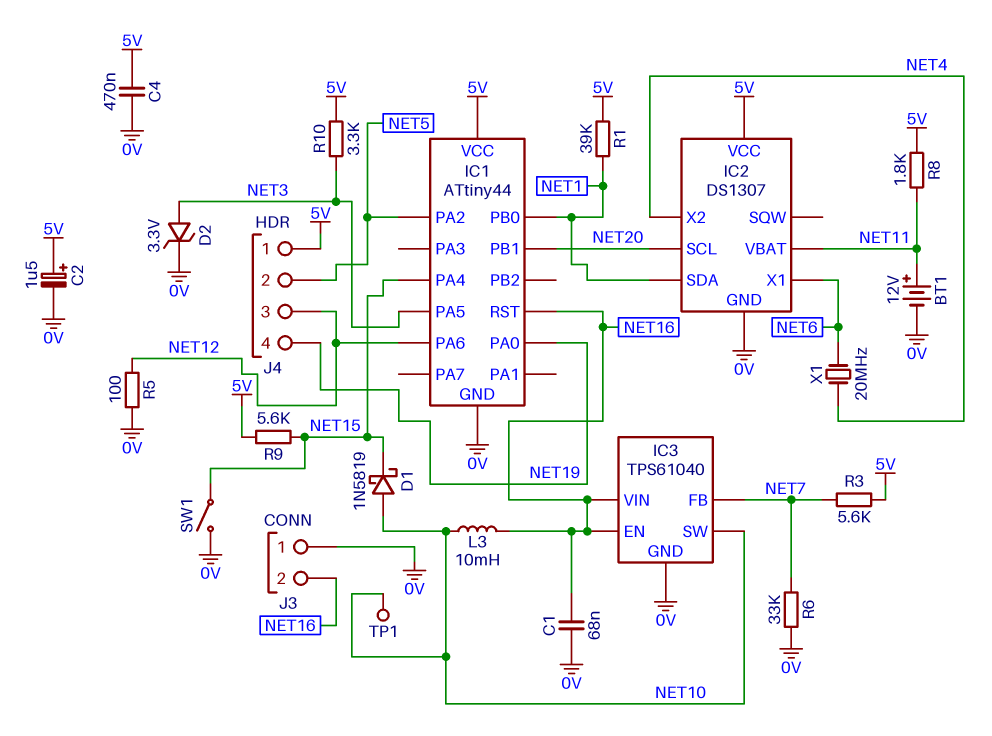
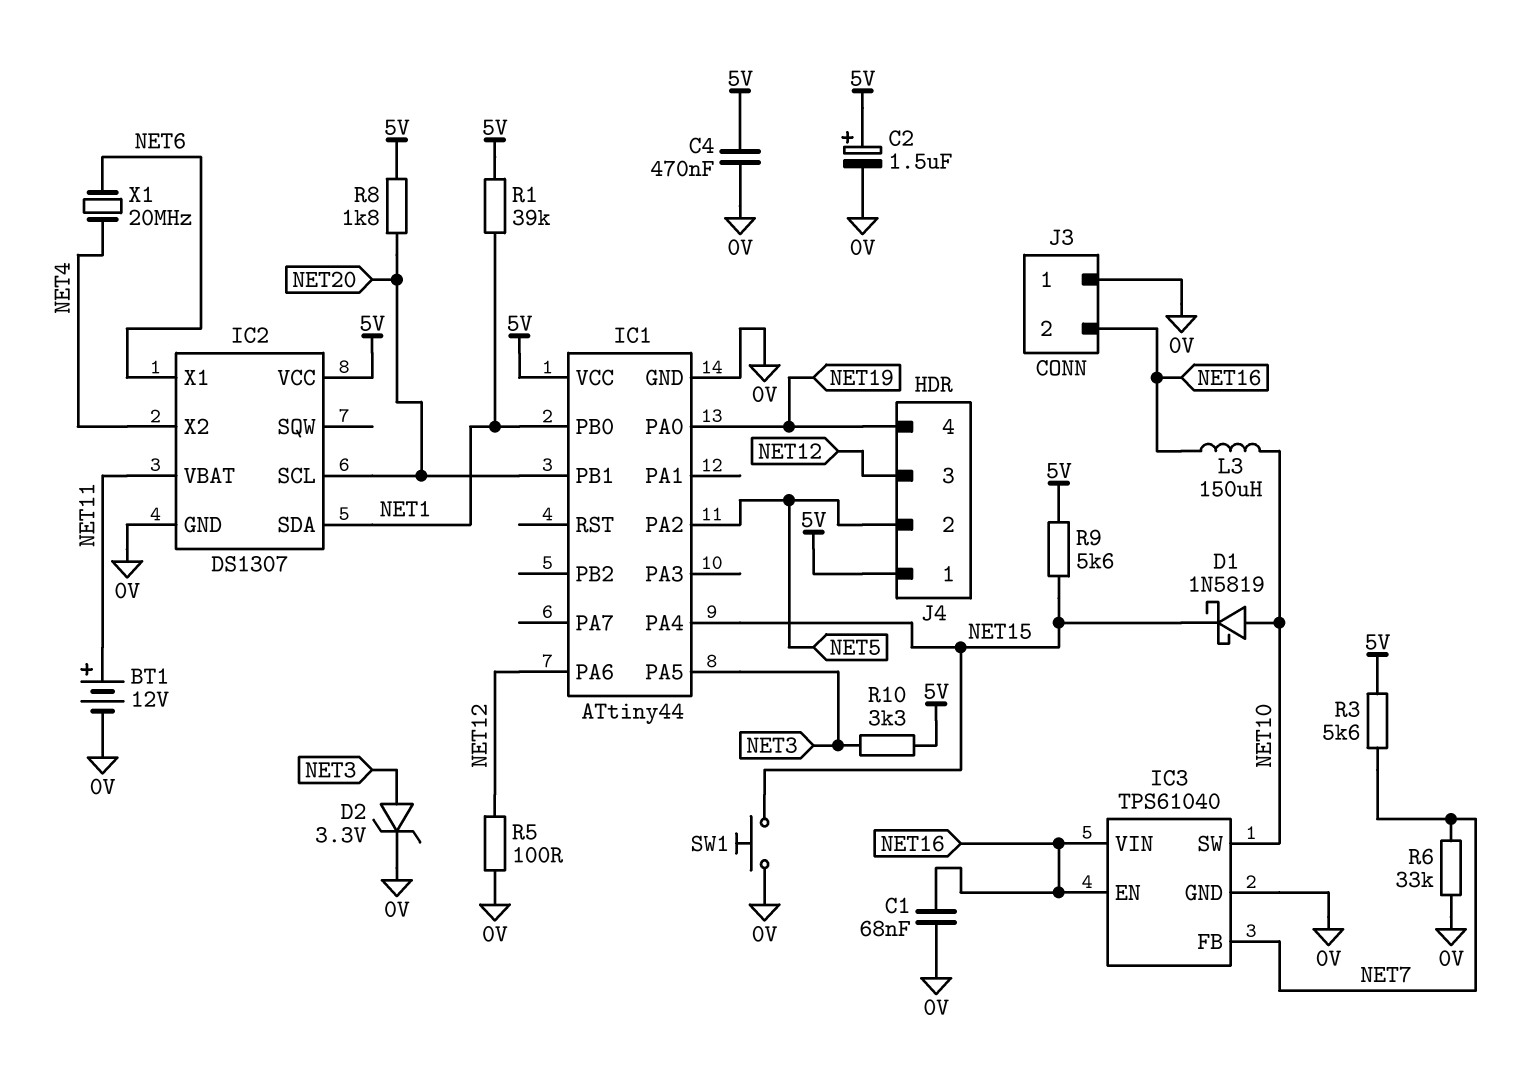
IC1 pin RST: NET16 -> none
L3: 10mH (NET10, NET16) -> 150uH (NET10, NET16)
R8: 1.8k (5V, NET11) -> 1.8k (5V, NET20)
SW1: switch (0V, NET15) -> button (0V, NET15)
TP1: test point (NET10) -> none

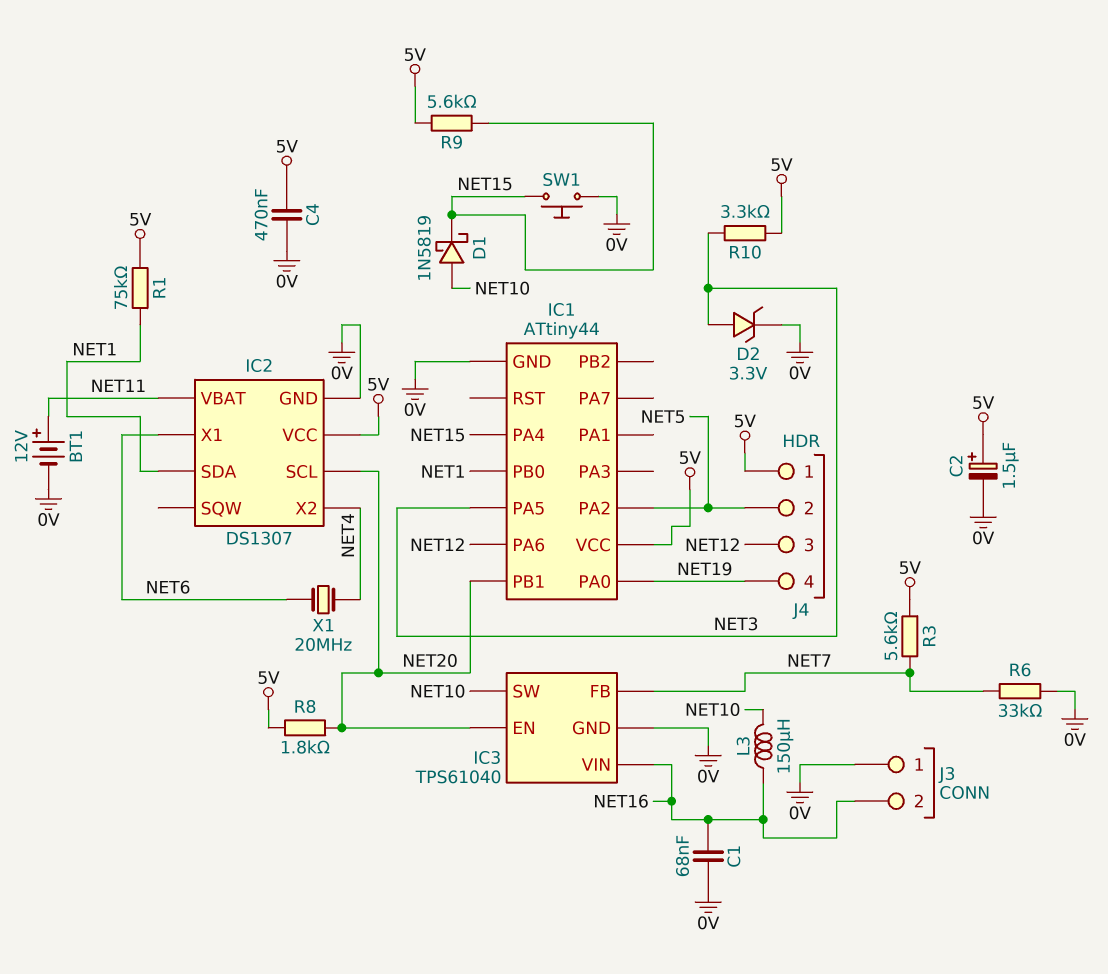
IC3 pin EN: NET16 -> NET20
R1: 39k (5V, NET1) -> 75k (5V, NET1)
R5: 100 (0V, NET12) -> none

